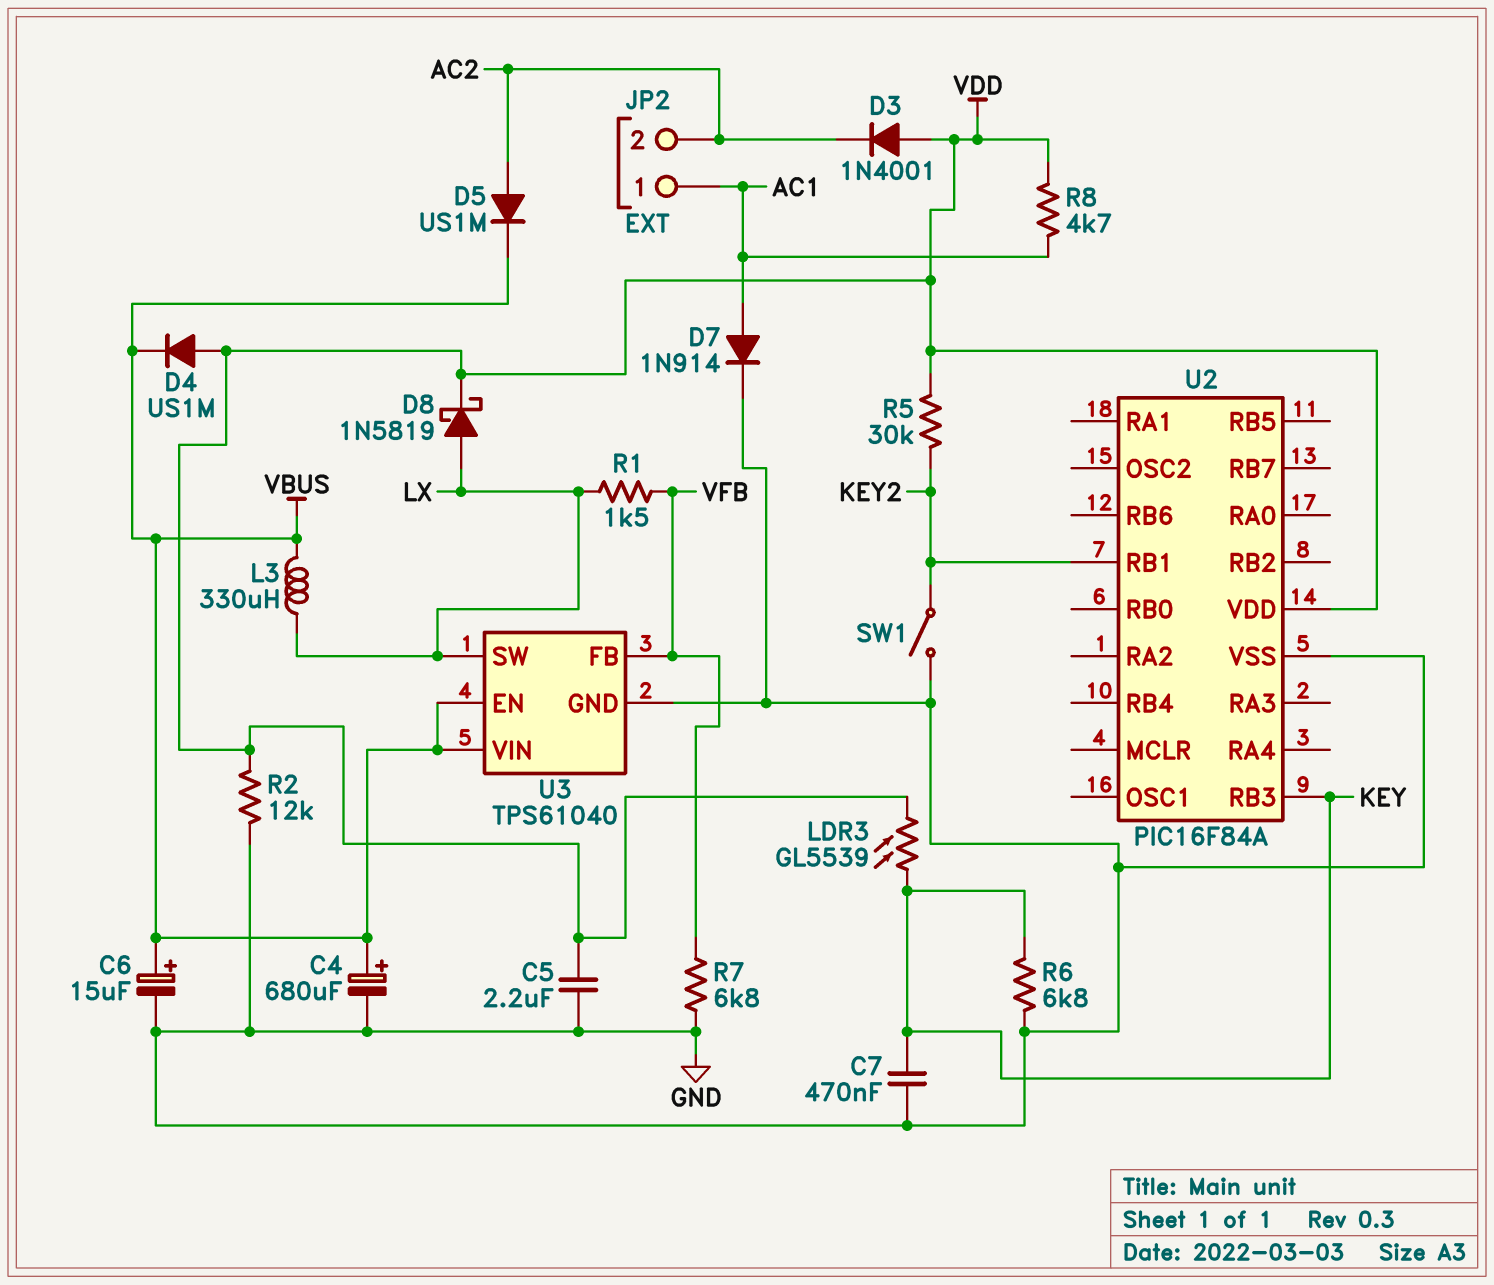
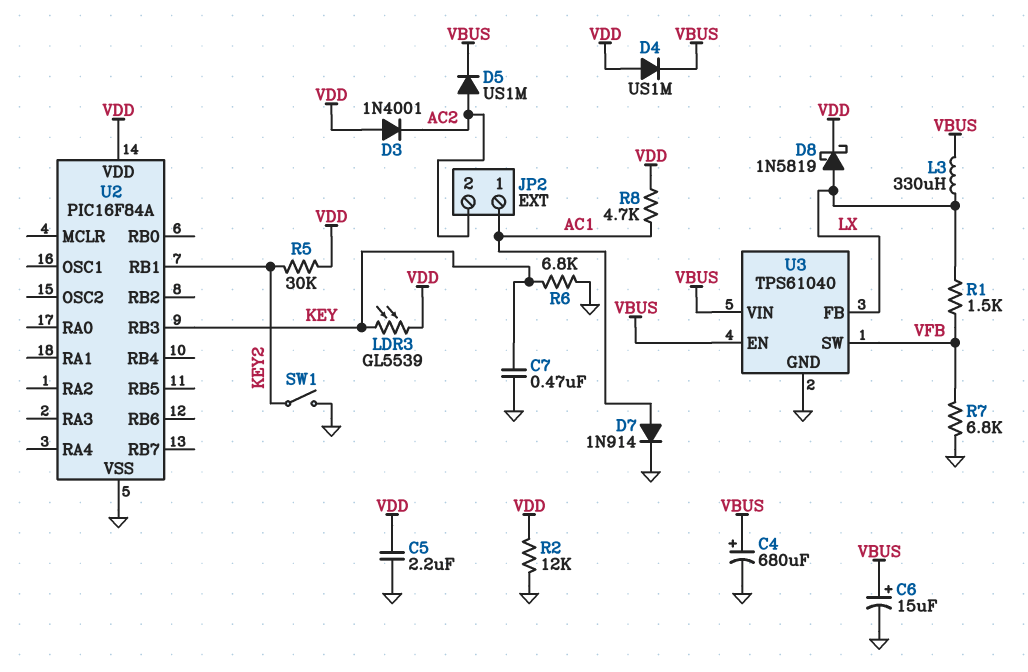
U3 pin FB: VFB -> LX
U3 pin SW: LX -> VFB

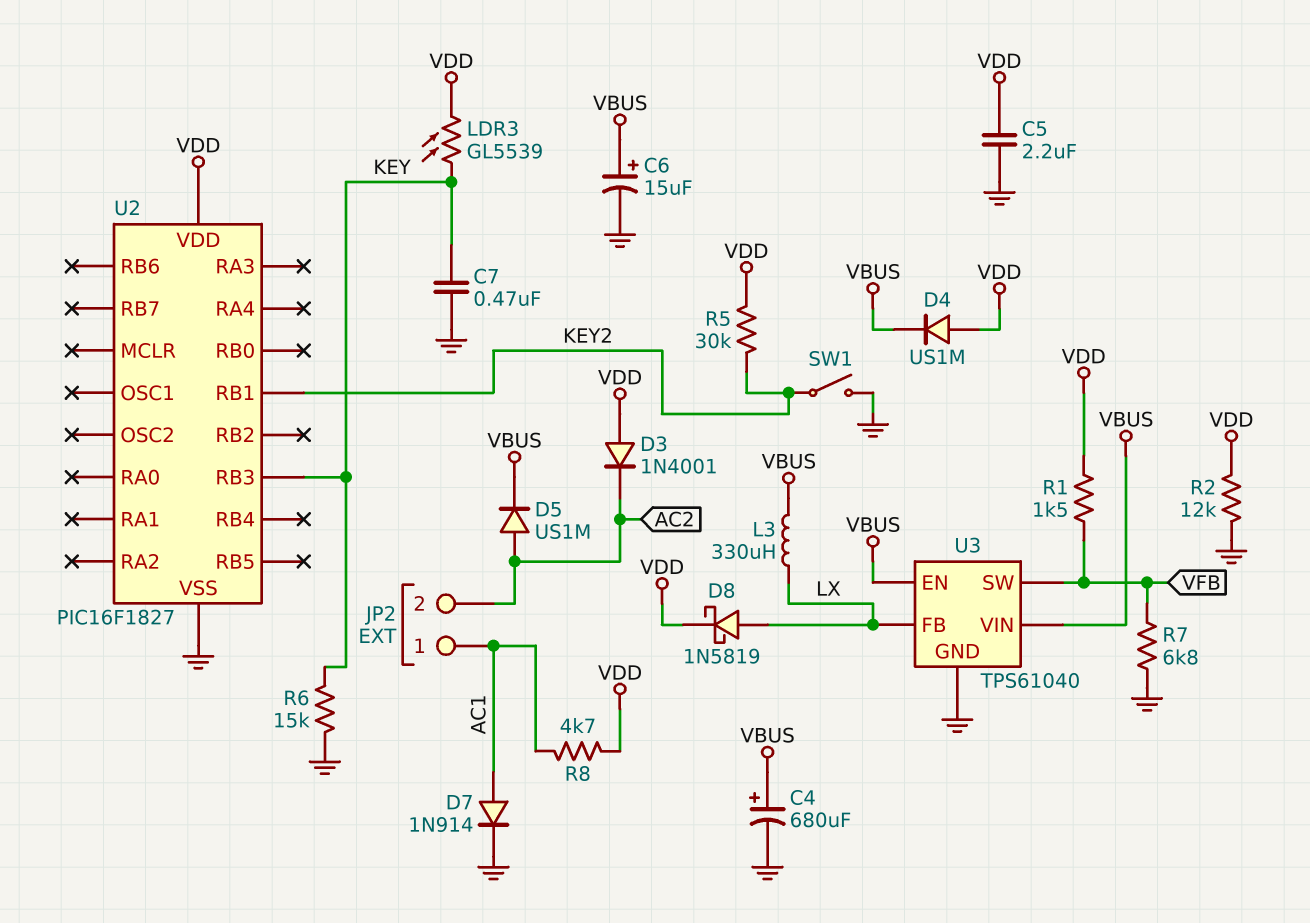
R1: 1.5k (LX, VFB) -> 1.5k (VDD, VFB)
R6: 6.8k (GND, KEY) -> 15k (GND, KEY)
U2: PIC16F84A -> PIC16F1827

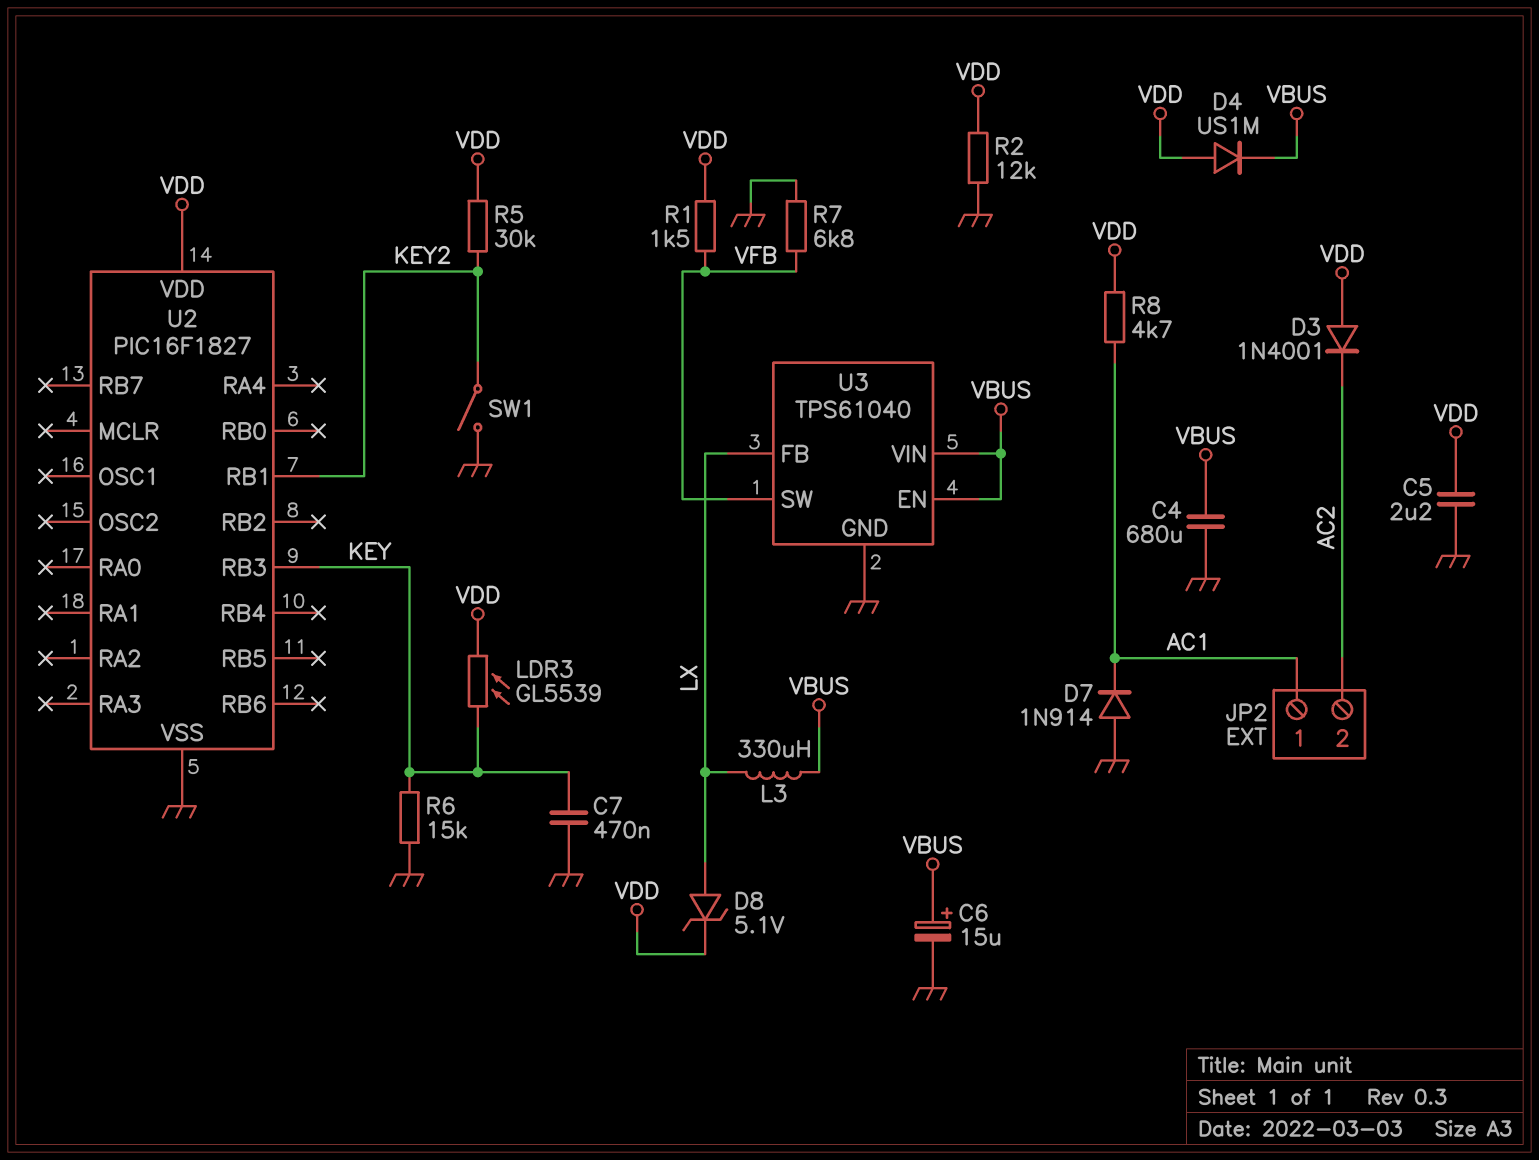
C4: 680uF (plus VBUS, minus GND) -> 680uF (GND, VBUS)
D5: diode US1M (A AC2, K VBUS) -> none
D7: diode 1N914 (A AC1, K GND) -> diode 1N914 (A GND, K AC1)
D8: schottky 1N5819 (A LX, K VDD) -> zener 5.1V (A LX, K VDD)

